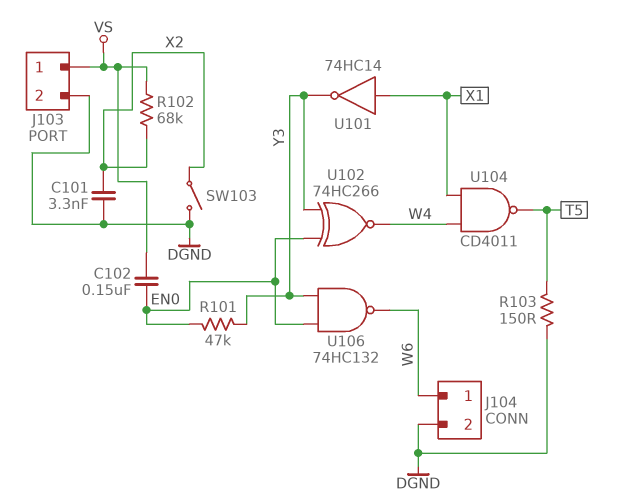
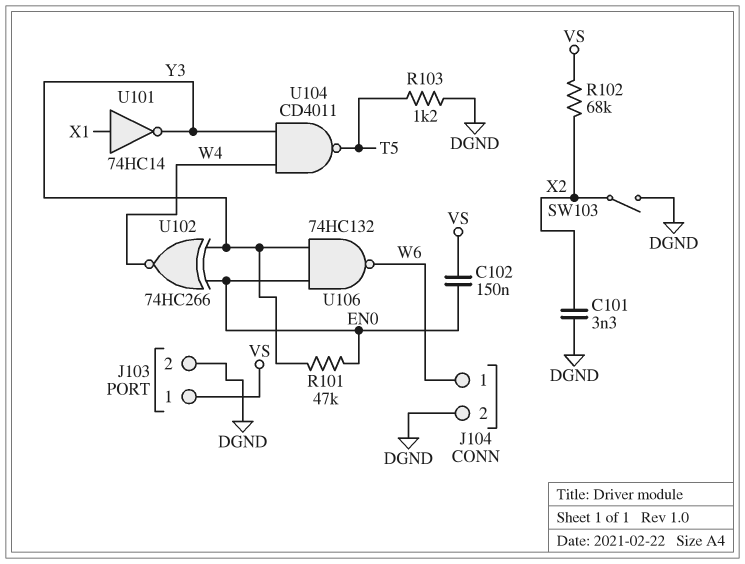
R103: 150 (DGND, T5) -> 1.2k (DGND, T5)
U104: NAND CD4011 (in W4, in X1, out T5) -> NAND CD4011 (in W4, in Y3, out T5)

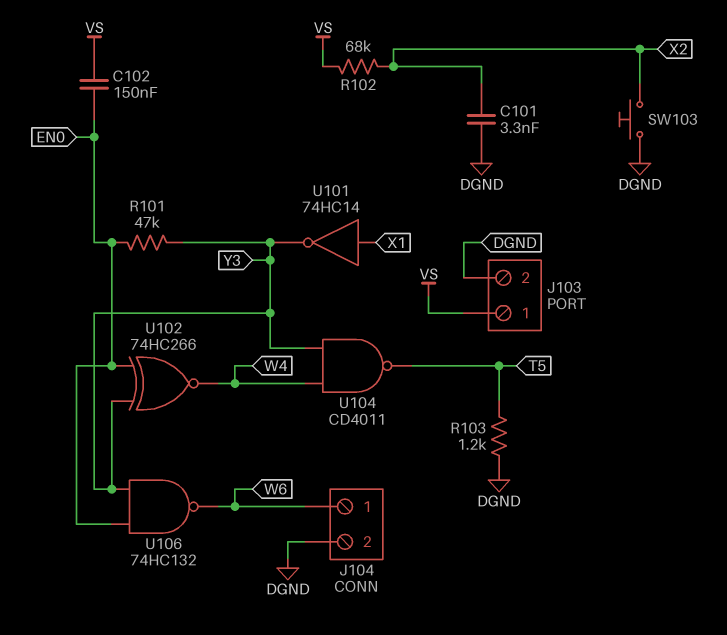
SW103: switch (DGND, X2) -> button (DGND, X2)

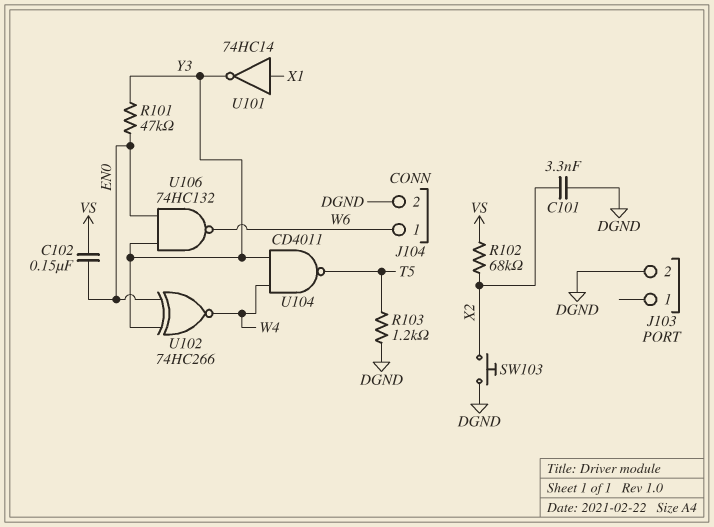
J103 pin 1: VS -> none

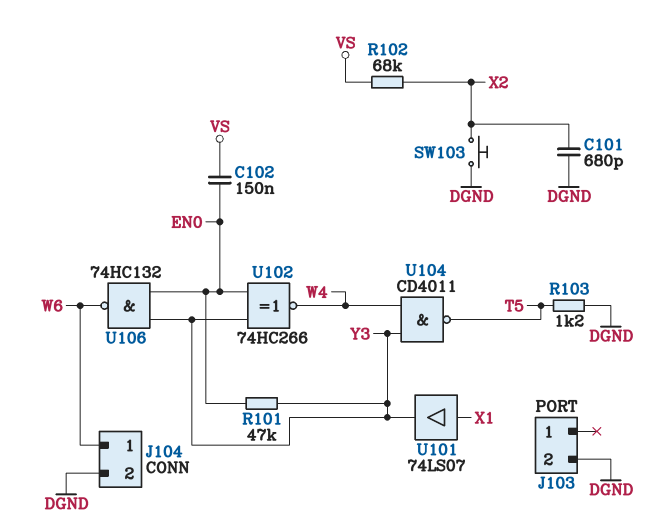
C101: 3.3nF (DGND, X2) -> 680pF (DGND, X2)
U101: NOT 74HC14 (in X1, out Y3) -> buffer 74LS07 (in X1, out Y3)

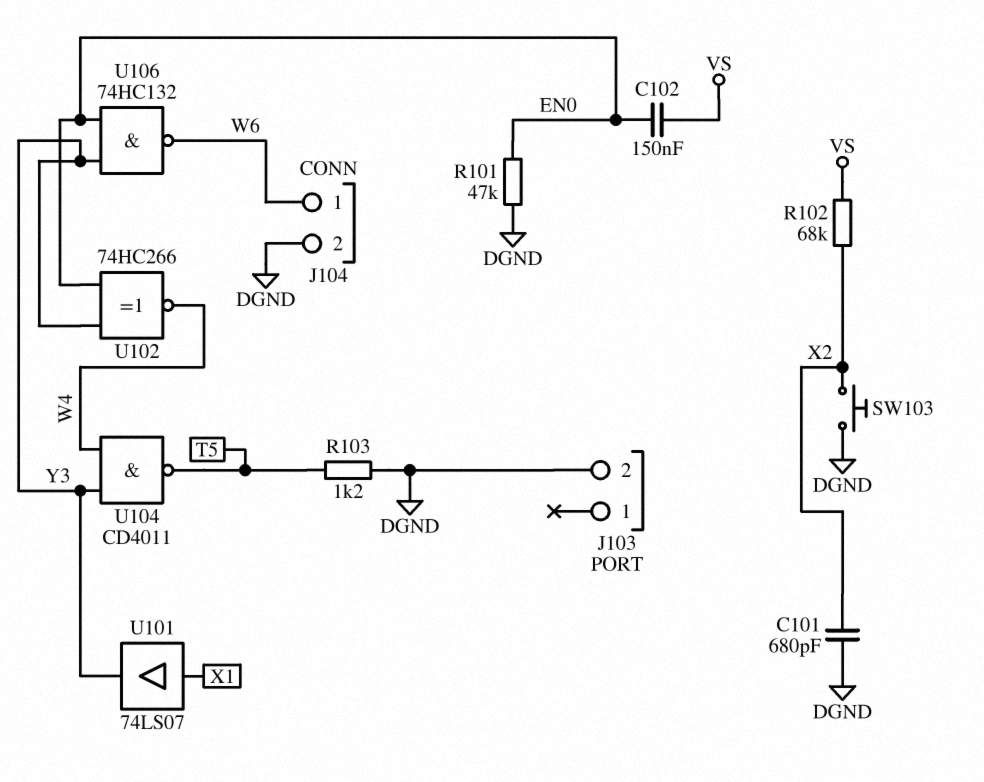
R101: 47k (EN0, Y3) -> 47k (DGND, EN0)

